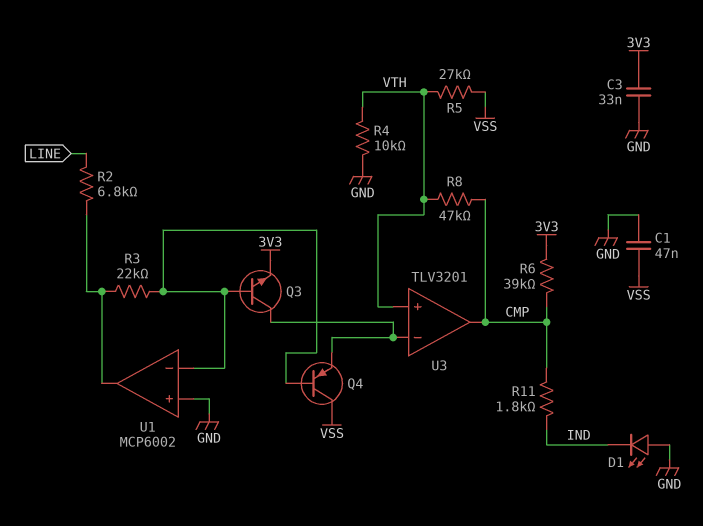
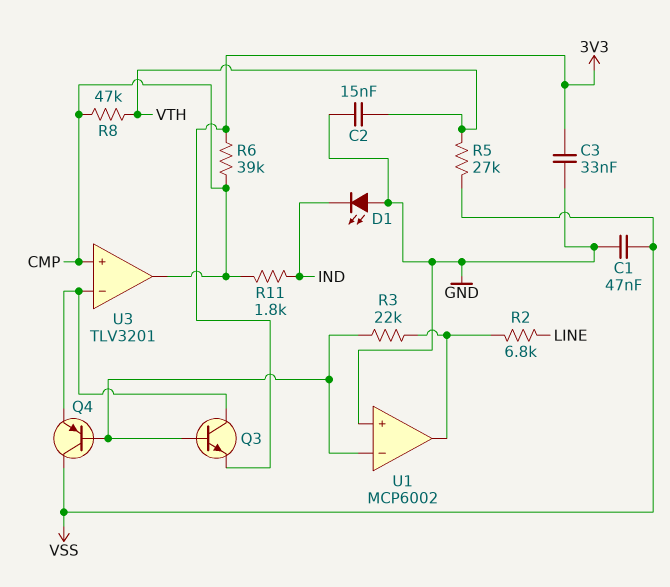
C2: none -> 15nF (GND, VTH)
R4: 10k (GND, VTH) -> none
U3 pin in+: VTH -> CMP

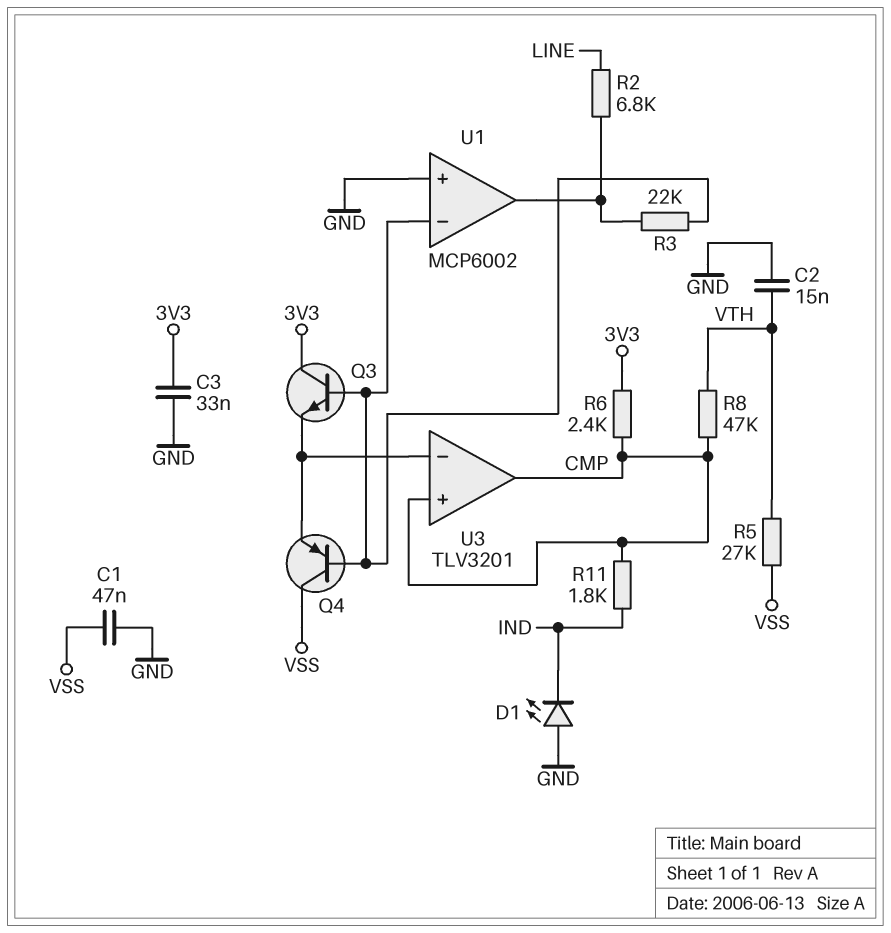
Q3: NPN (B U1/in-, C U3/in-, E 3V3) -> NPN (B U1/in-, C 3V3, E U3/in-)
R6: 39k (3V3, CMP) -> 2.4k (3V3, CMP)

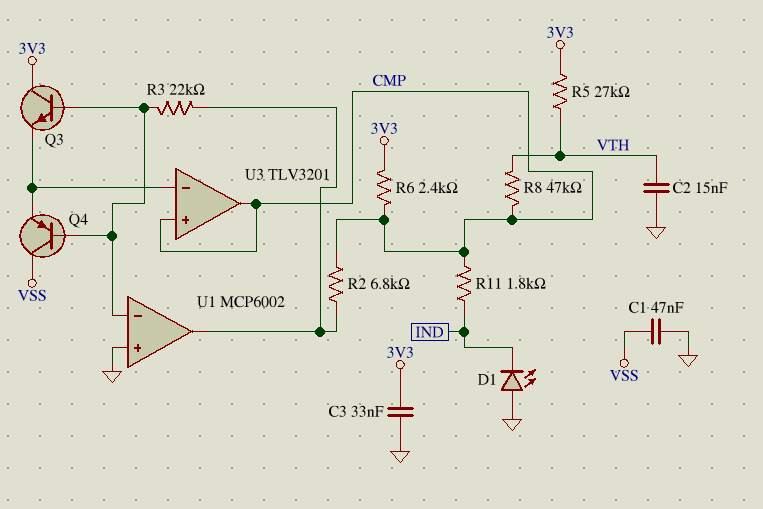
R2: 6.8k (LINE, U1/out) -> 6.8k (CMP, U1/out)
R5: 27k (VSS, VTH) -> 27k (3V3, VTH)

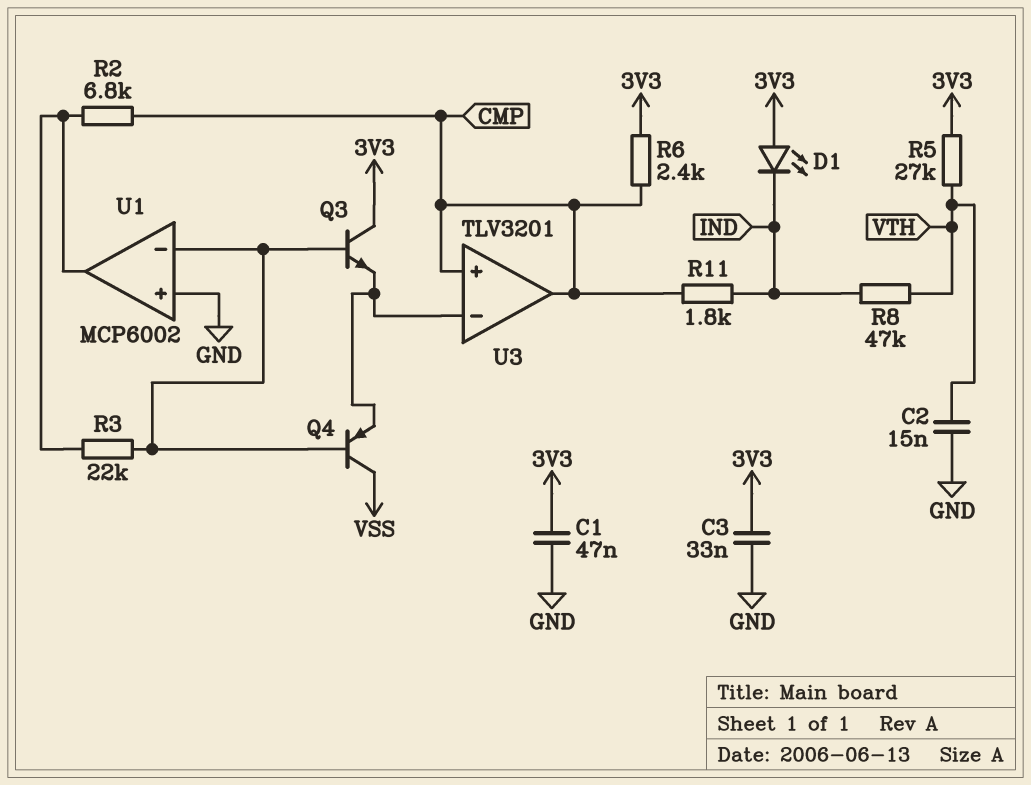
C1: 47nF (GND, VSS) -> 47nF (3V3, GND)
D1: LED (A GND, K IND) -> LED (A 3V3, K IND)
R8: 47k (CMP, VTH) -> 47k (IND, VTH)

